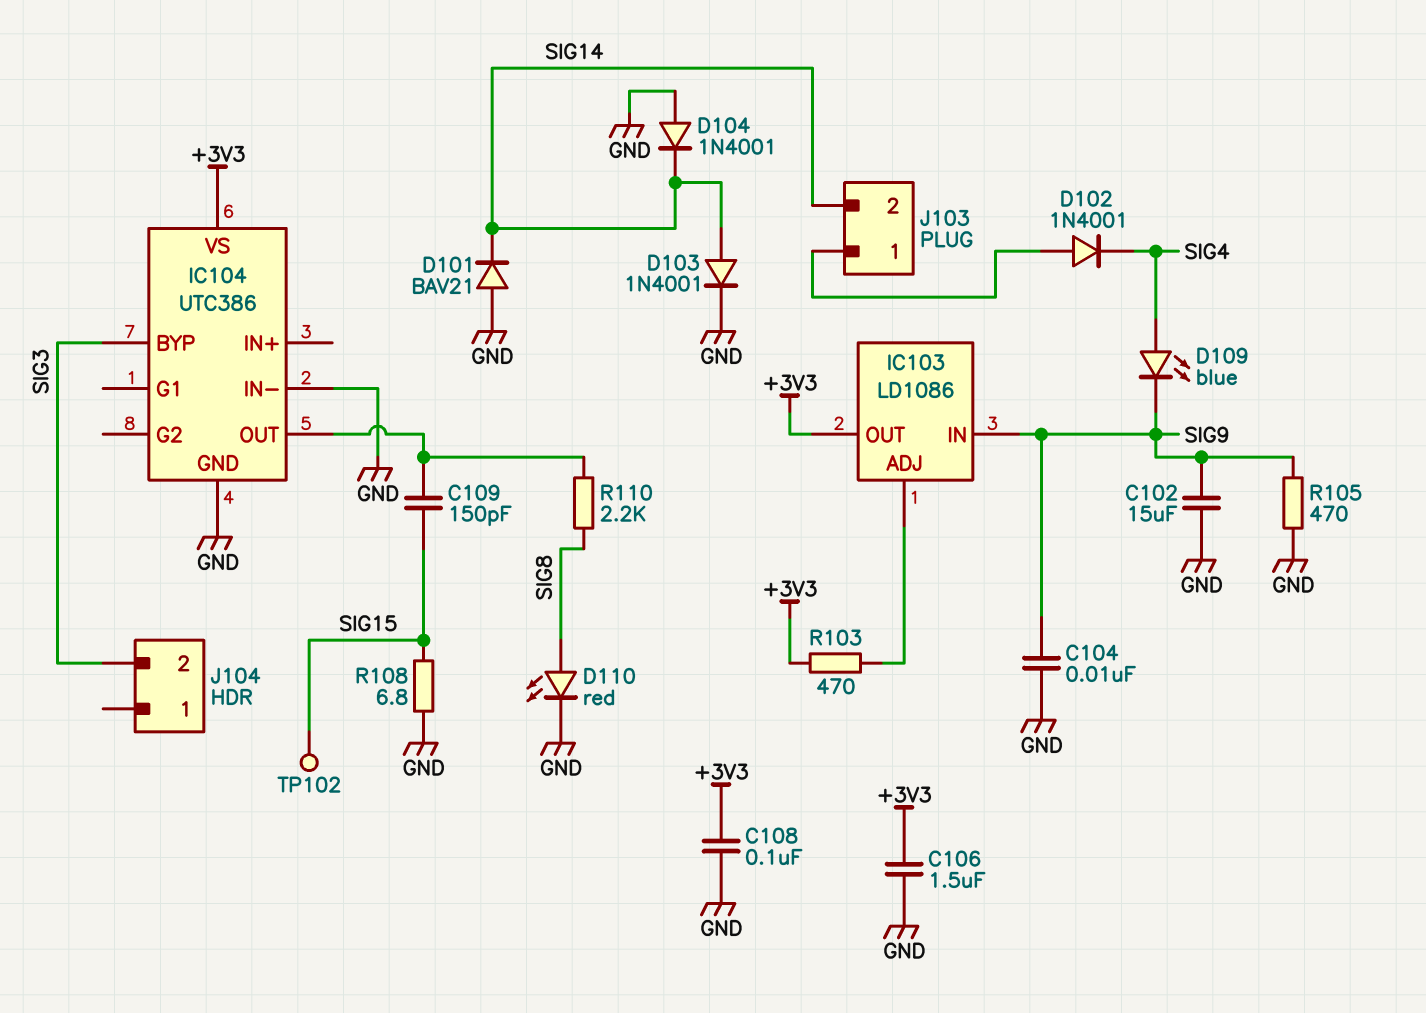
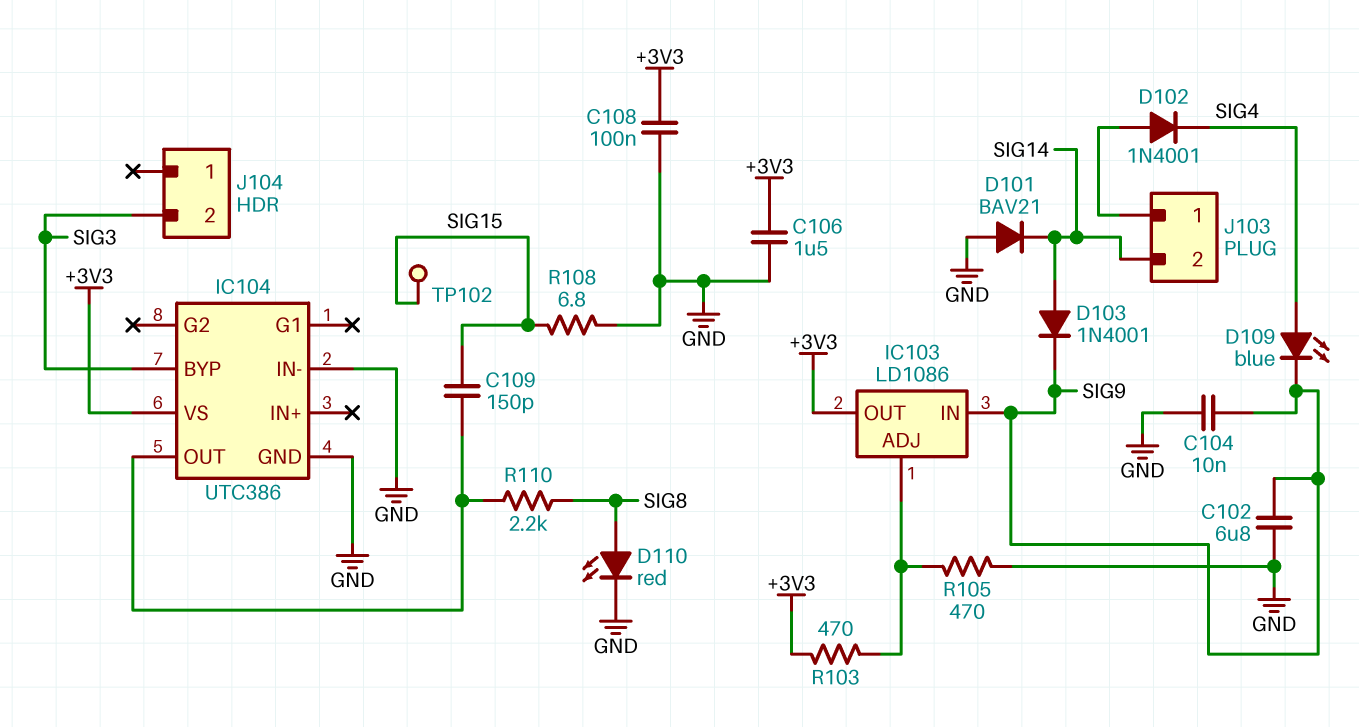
C102: 15uF (GND, SIG9) -> 6.8uF (GND, SIG9)
D103: diode 1N4001 (A SIG14, K GND) -> diode 1N4001 (A SIG14, K SIG9)
D104: diode 1N4001 (A GND, K SIG14) -> none
R105: 470 (GND, SIG9) -> 470 (GND, IC103/ADJ)

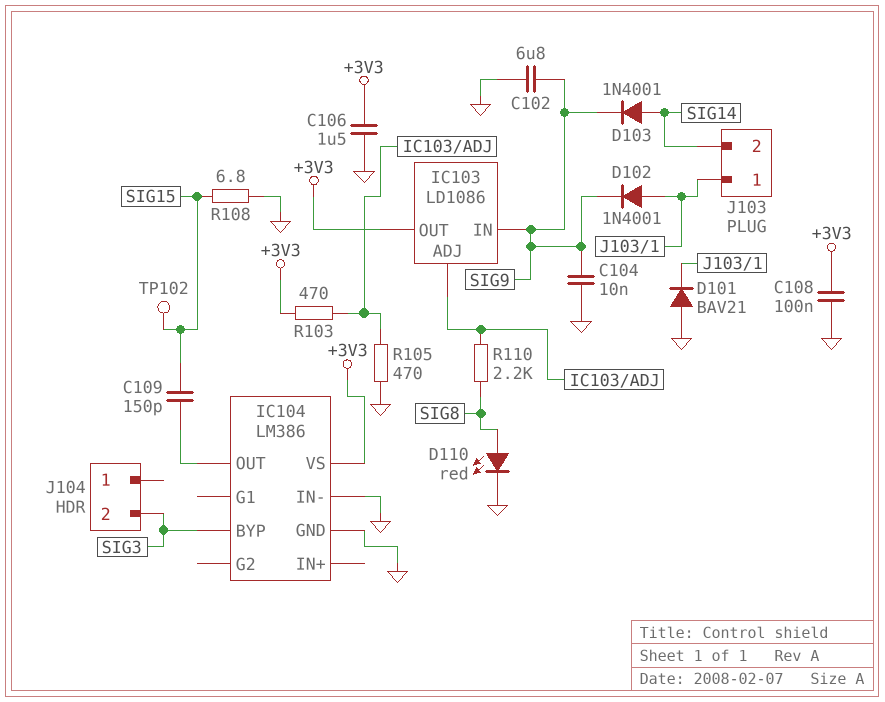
D101: diode BAV21 (A GND, K SIG14) -> diode BAV21 (A GND, K J103/1)
D102: diode 1N4001 (A J103/1, K SIG4) -> diode 1N4001 (A J103/1, K SIG9)
D109: LED blue (A SIG4, K SIG9) -> none
IC104: UTC386 -> LM386
R110: 2.2k (IC104/OUT, SIG8) -> 2.2k (IC103/ADJ, SIG8)

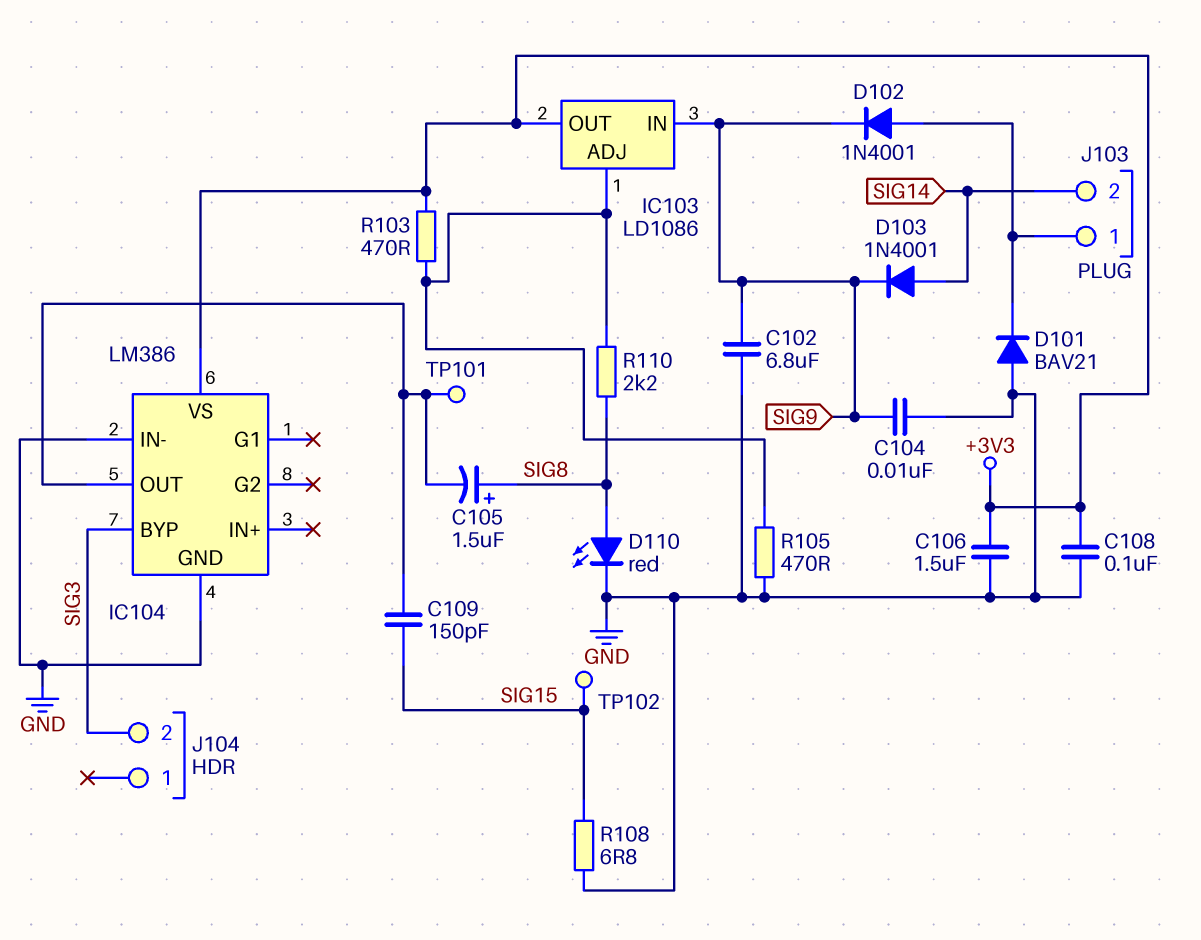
C105: none -> 1.5uF (plus SIG8, minus IC104/OUT)
TP101: none -> test point (IC104/OUT)

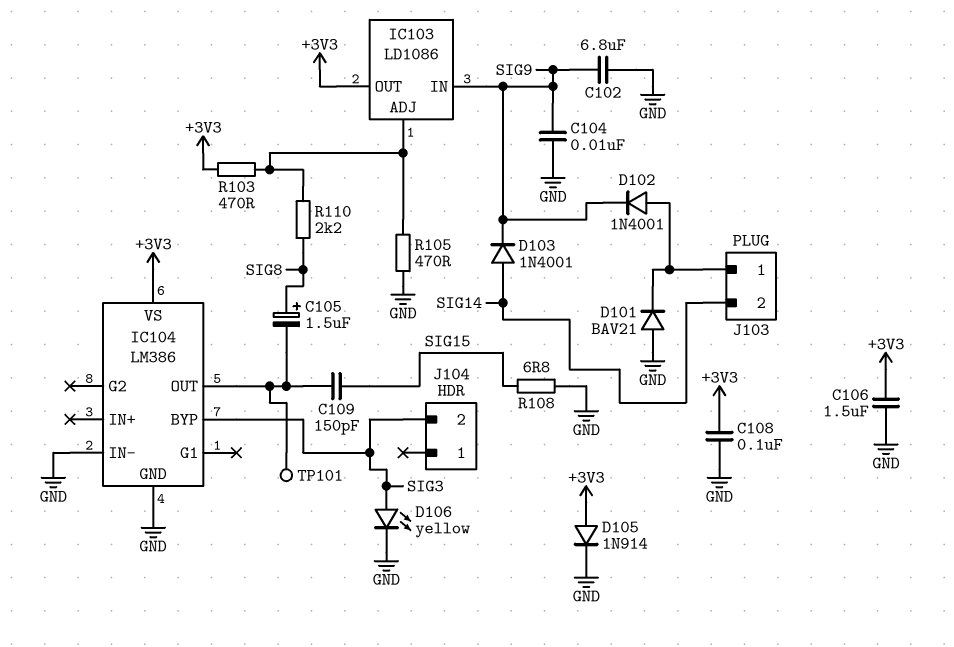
D105: none -> diode 1N914 (A +3V3, K GND)
D106: none -> LED yellow (A SIG3, K GND)
D110: LED red (A SIG8, K GND) -> none
TP102: test point (SIG15) -> none

